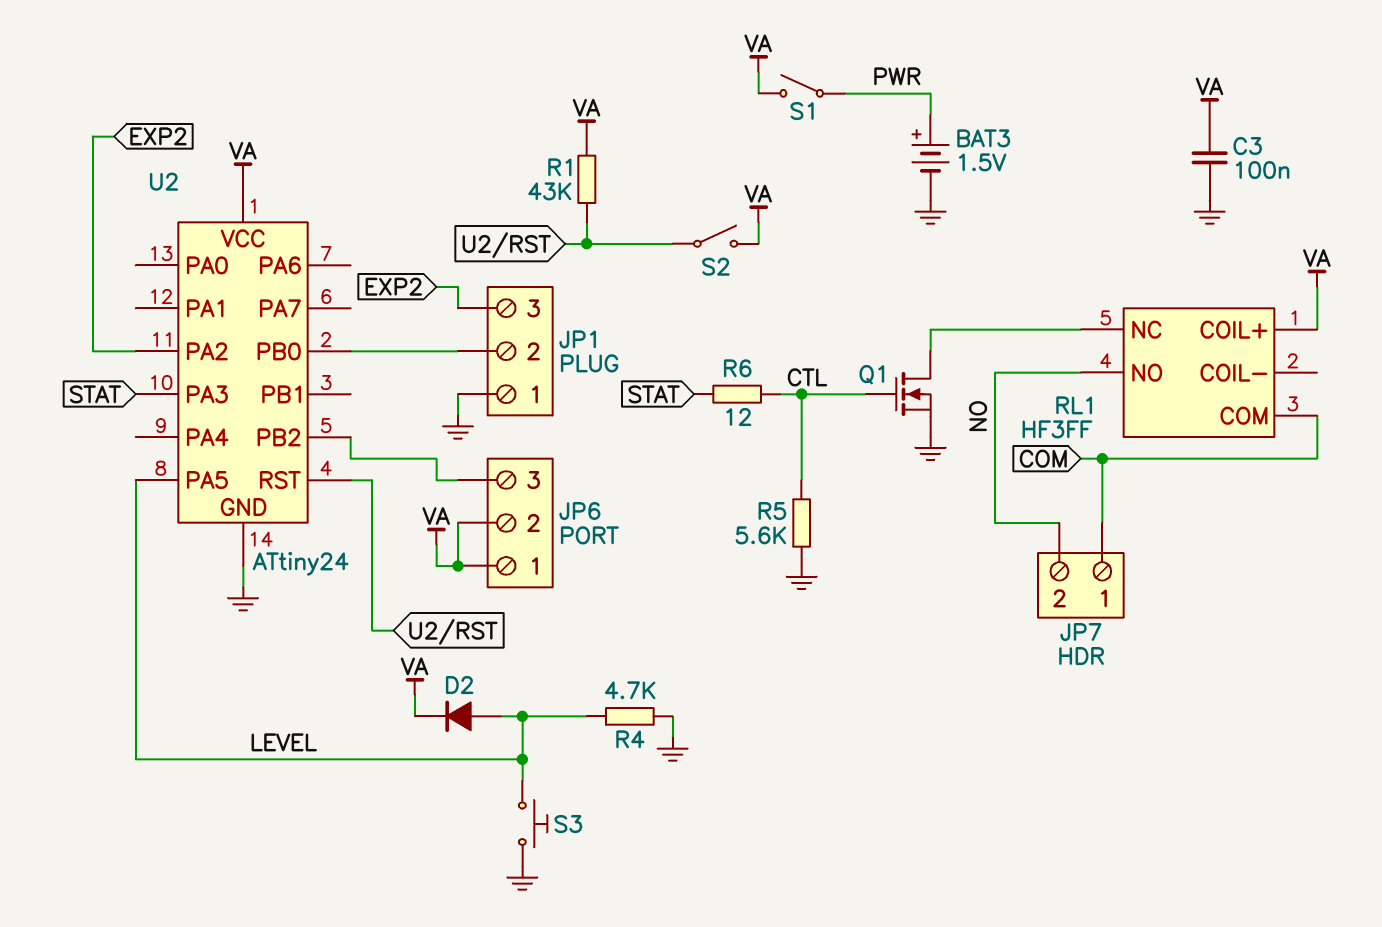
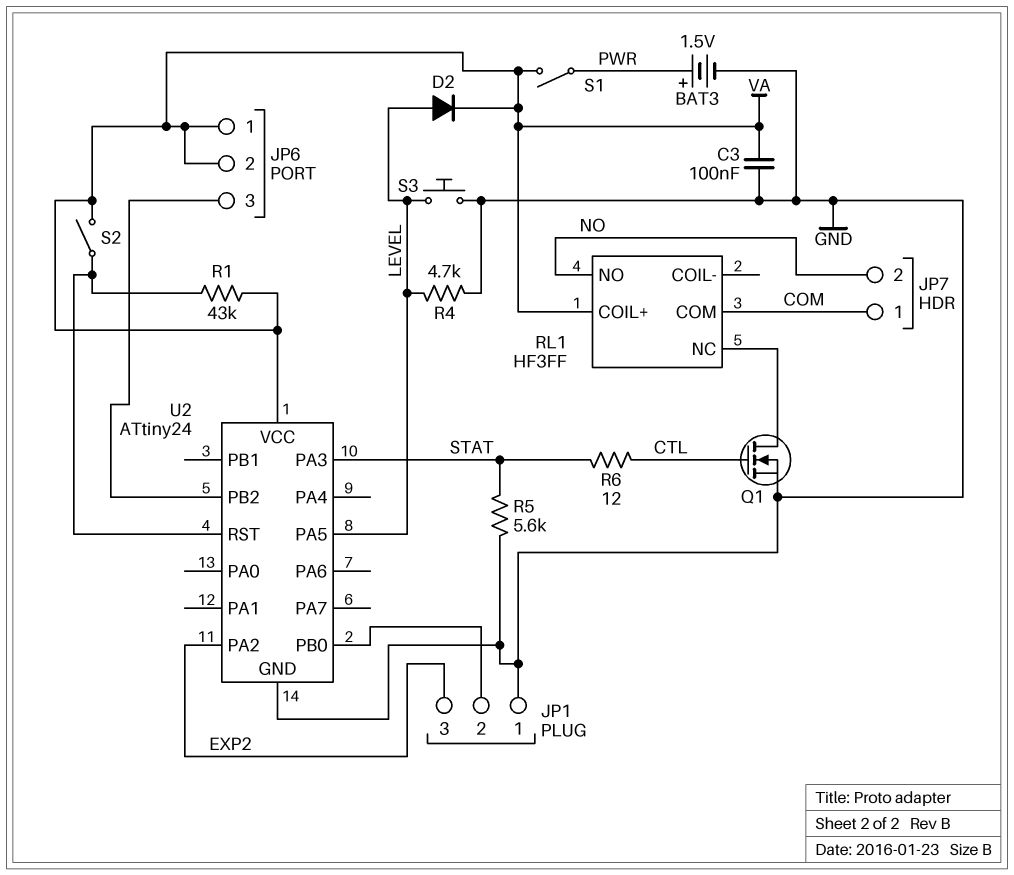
R5: 5.6k (CTL, GND) -> 5.6k (GND, STAT)

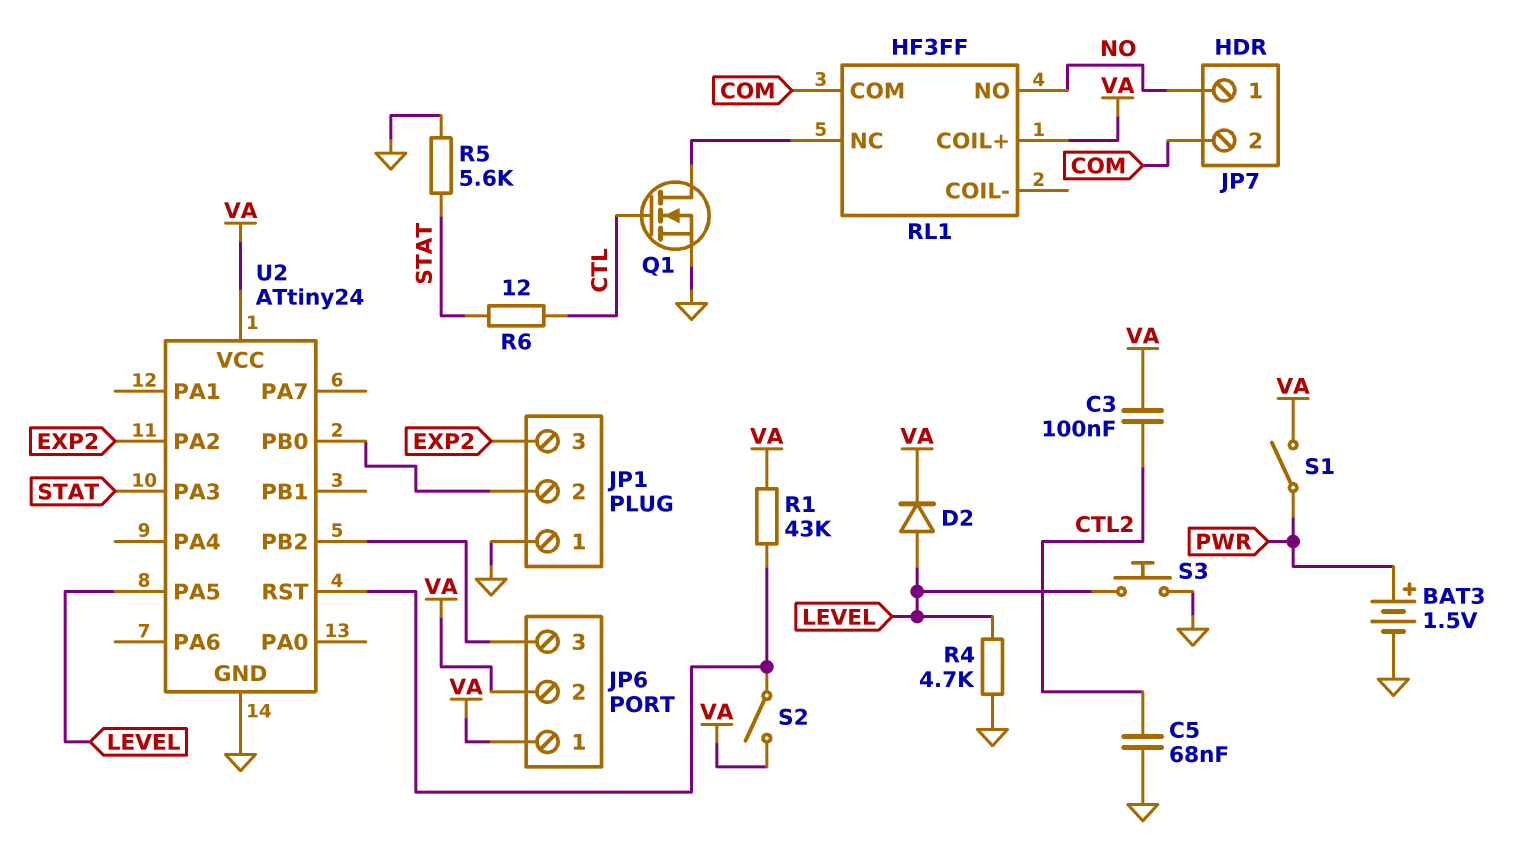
C3: 100nF (GND, VA) -> 100nF (CTL2, VA)
C5: none -> 68nF (CTL2, GND)
JP7 pin 1: COM -> NO
JP7 pin 2: NO -> COM

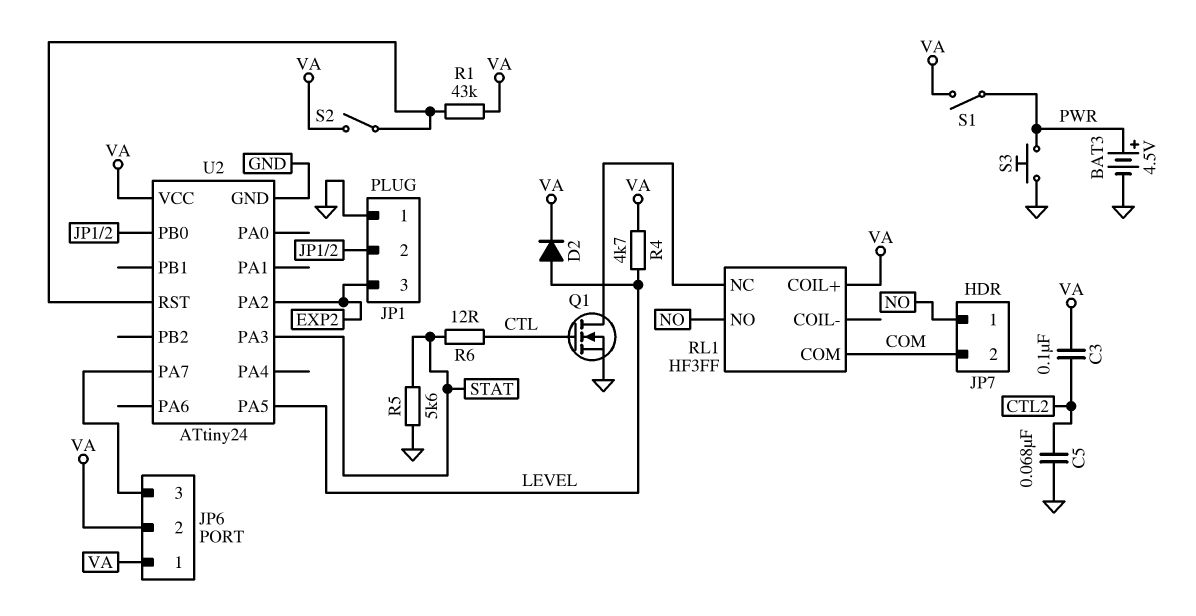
BAT3: 1.5V (plus PWR, minus GND) -> 4.5V (plus PWR, minus GND)
R4: 4.7k (GND, LEVEL) -> 4.7k (LEVEL, VA)
S3: button (GND, LEVEL) -> button (GND, PWR)
U2 pin PA7: none -> JP6/3
U2 pin PB2: JP6/3 -> none

